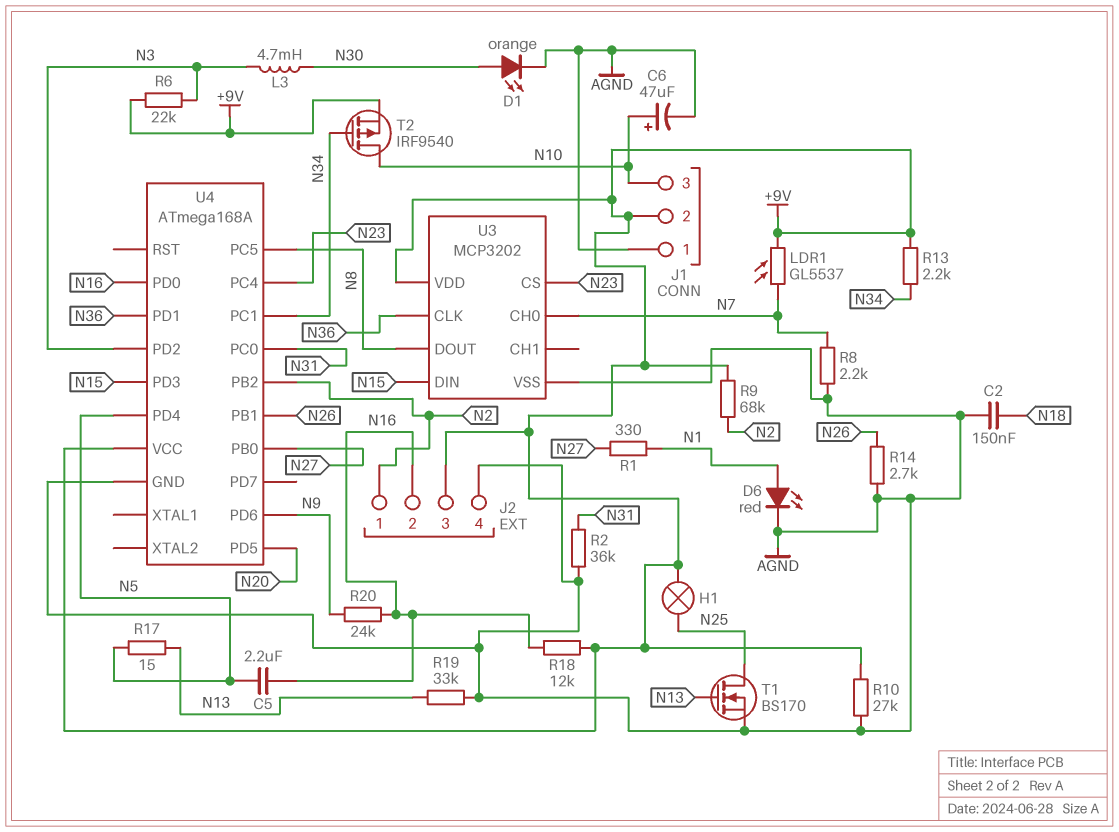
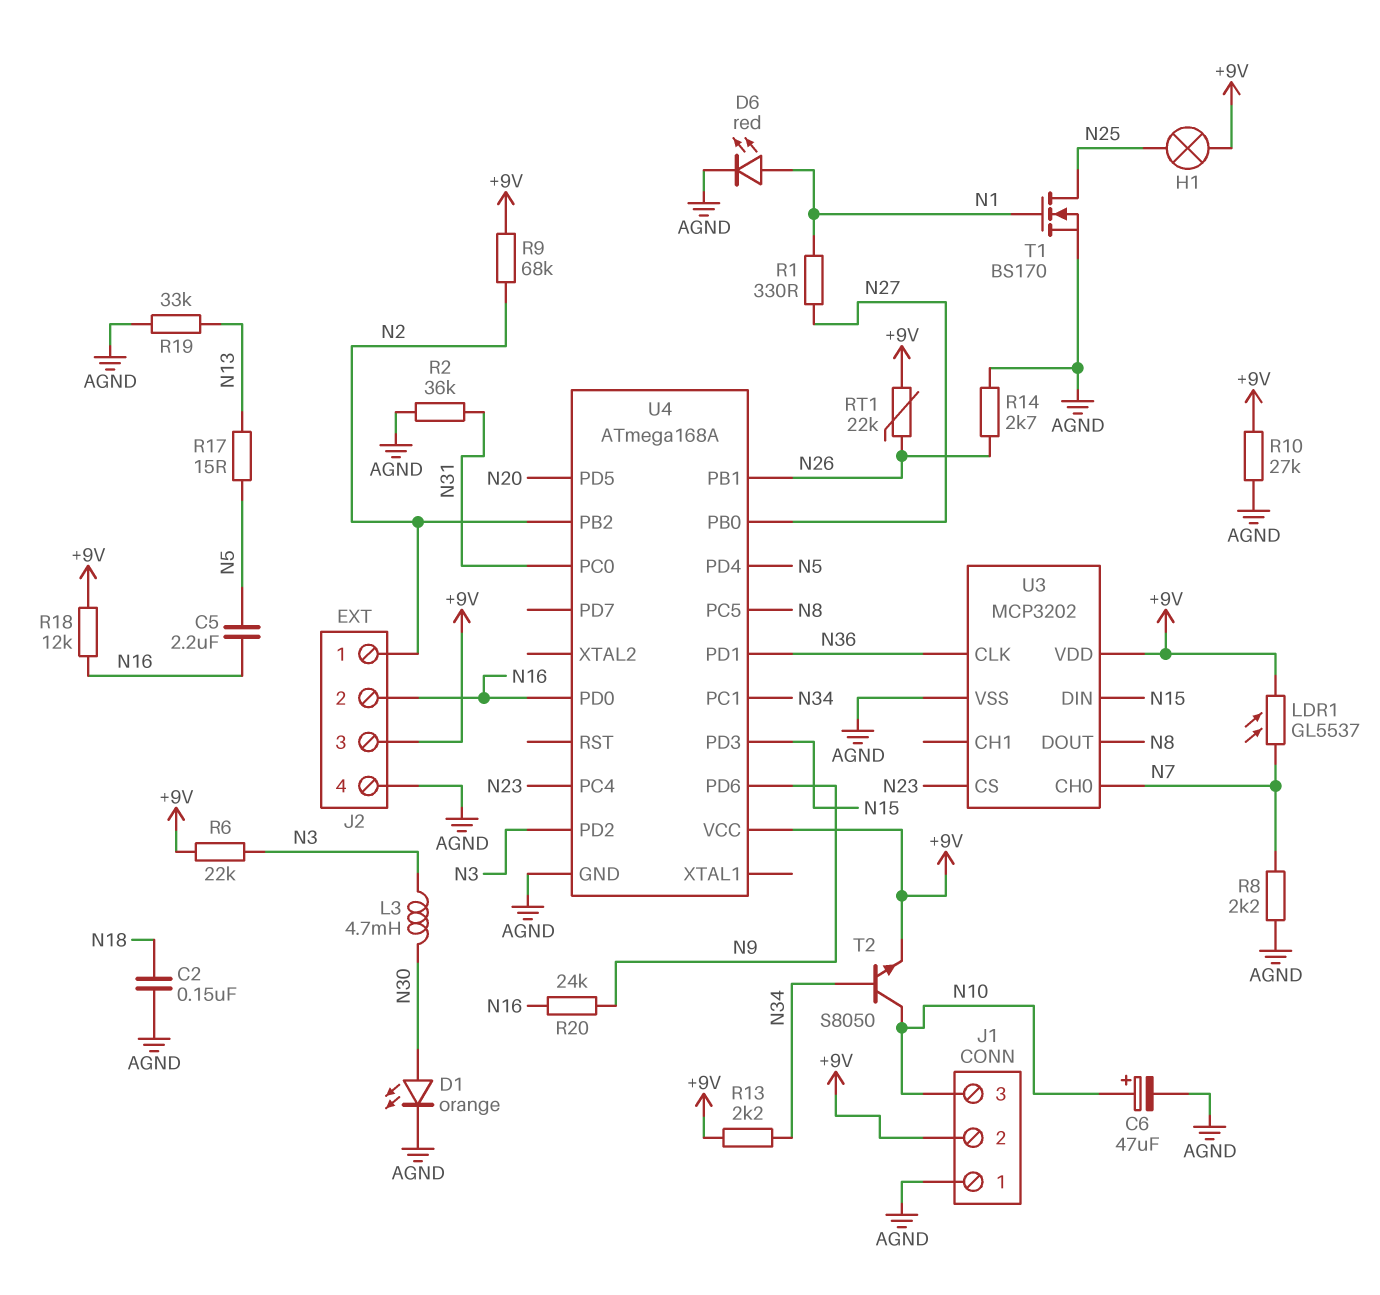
RT1: none -> 22k (+9V, N26)
T1: NMOS BS170 (G N13, D N25, S AGND) -> NMOS BS170 (G N1, D N25, S AGND)
T2: PMOS IRF9540 (G N34, D N10, S +9V) -> NPN S8050 (B N34, C N10, E +9V)

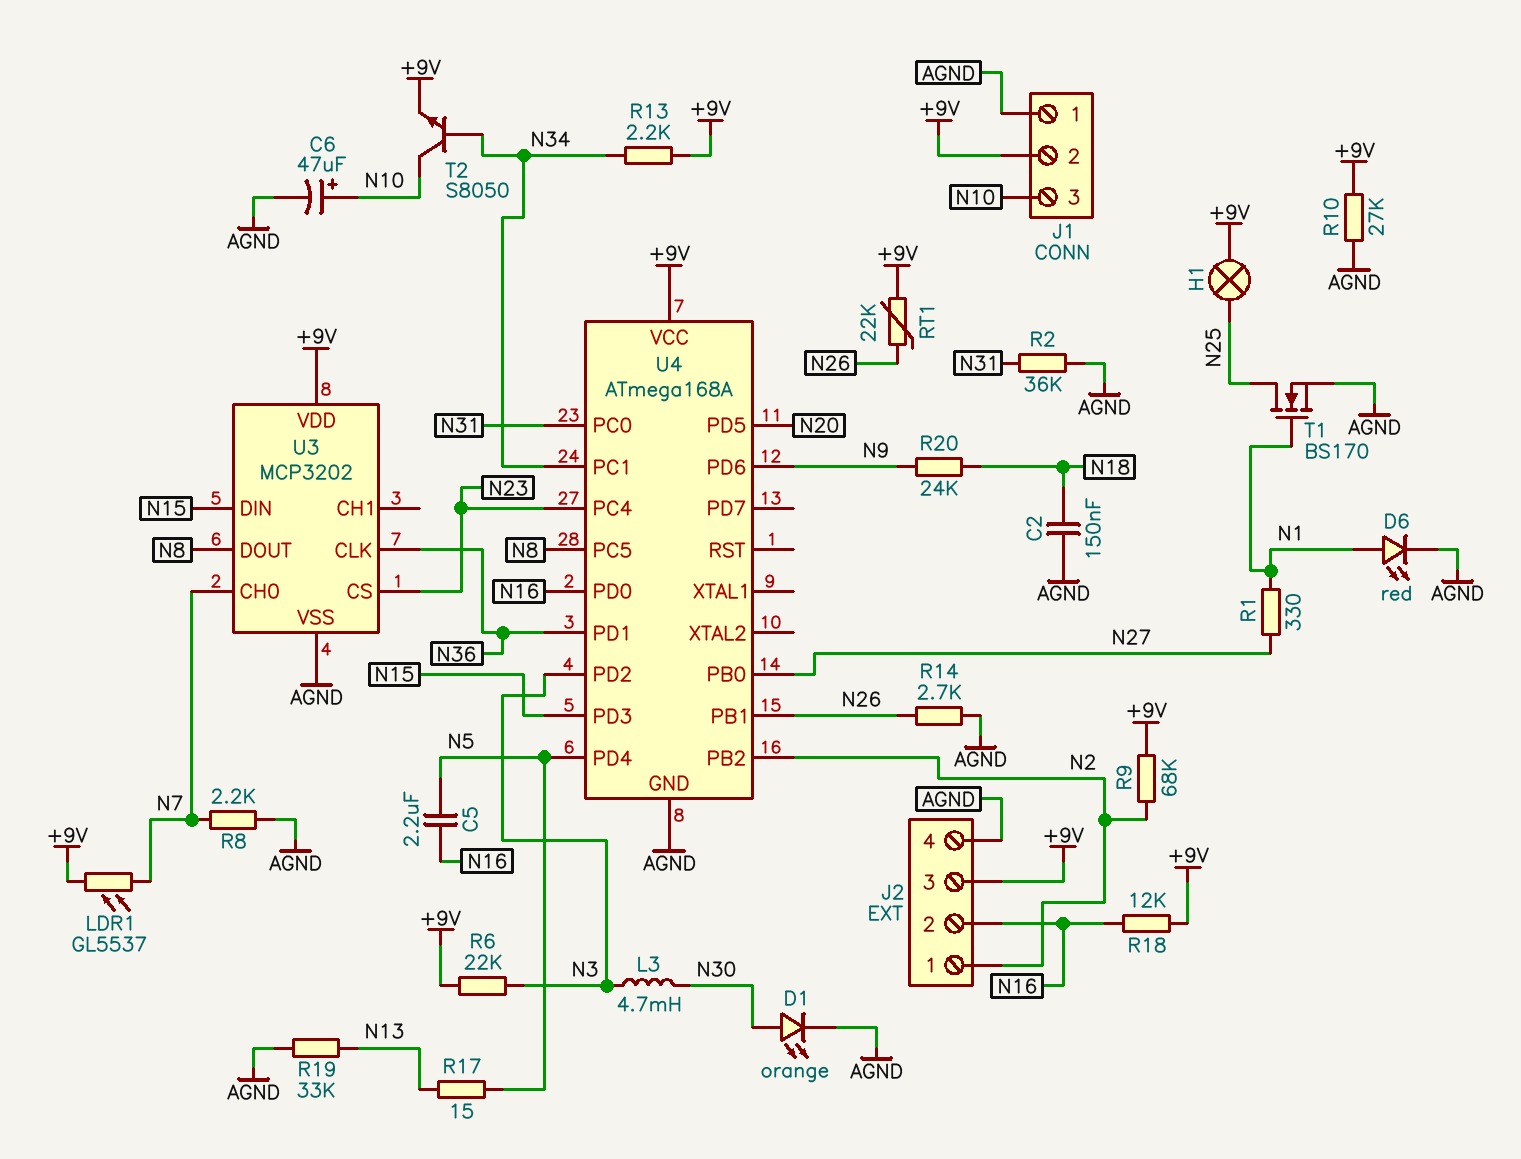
R20: 24k (N9, N16) -> 24k (N9, N18)

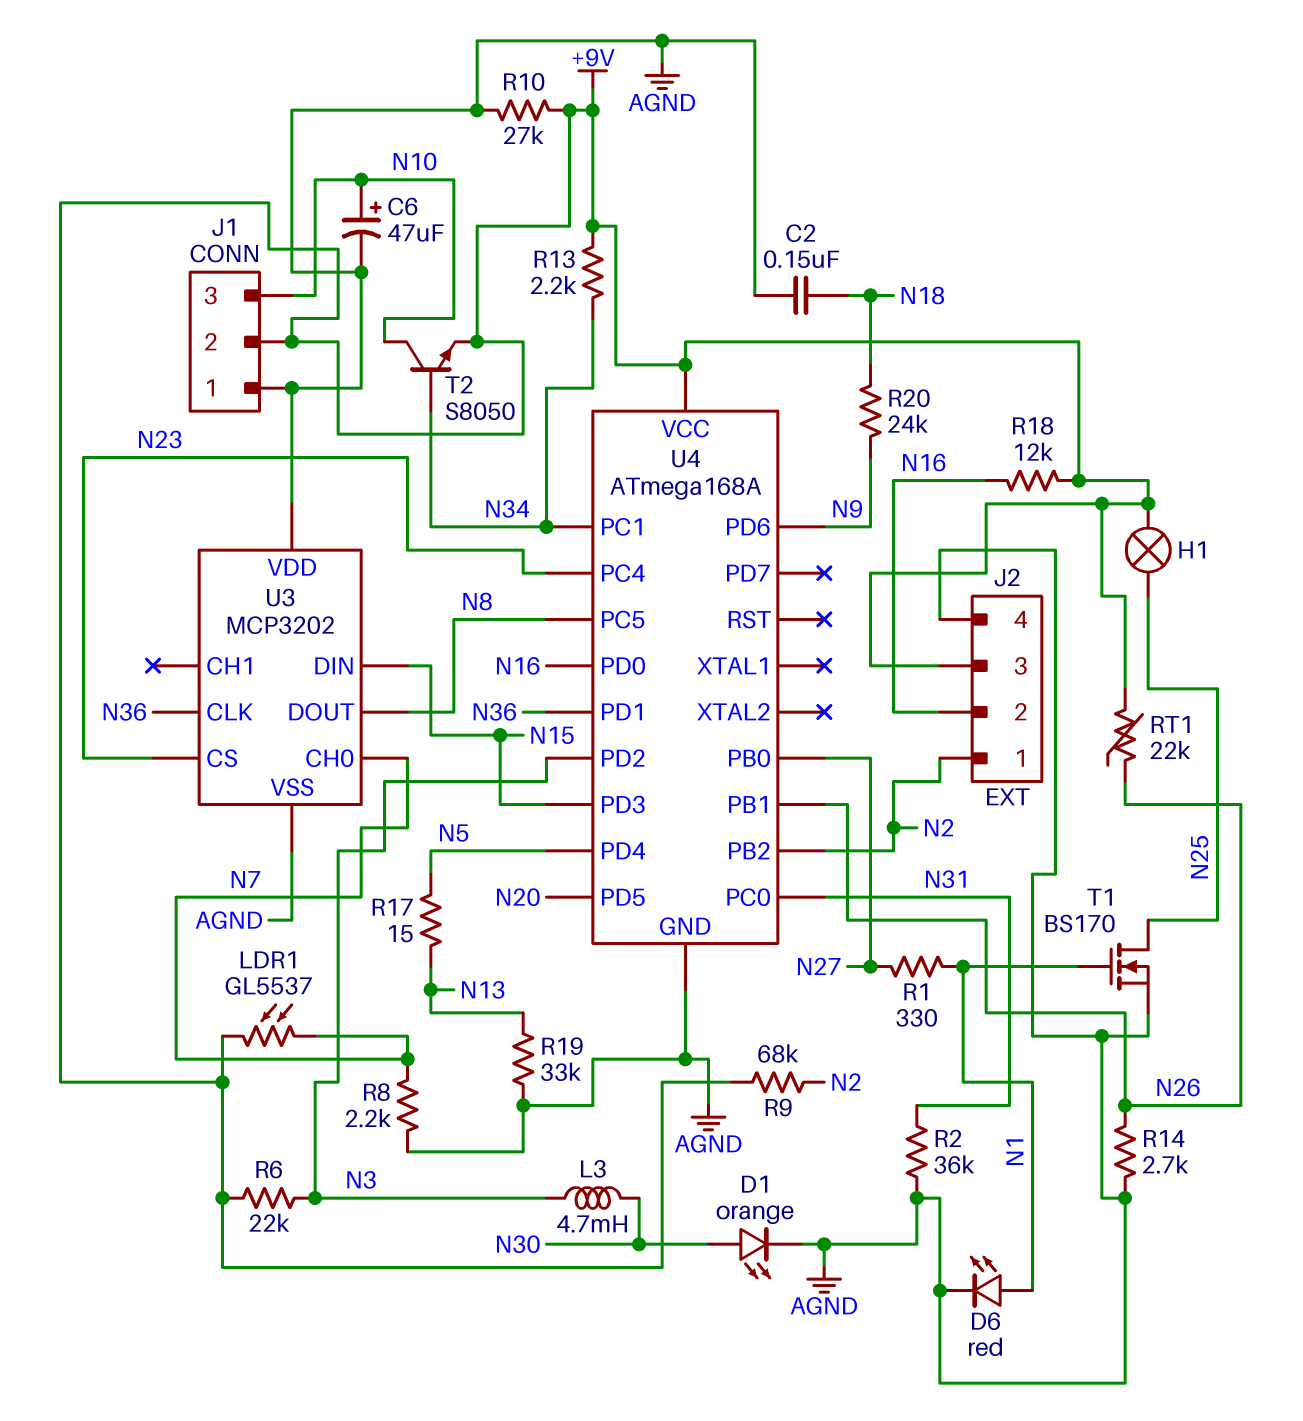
C5: 2.2uF (N5, N16) -> none
U3 pin VDD: +9V -> AGND

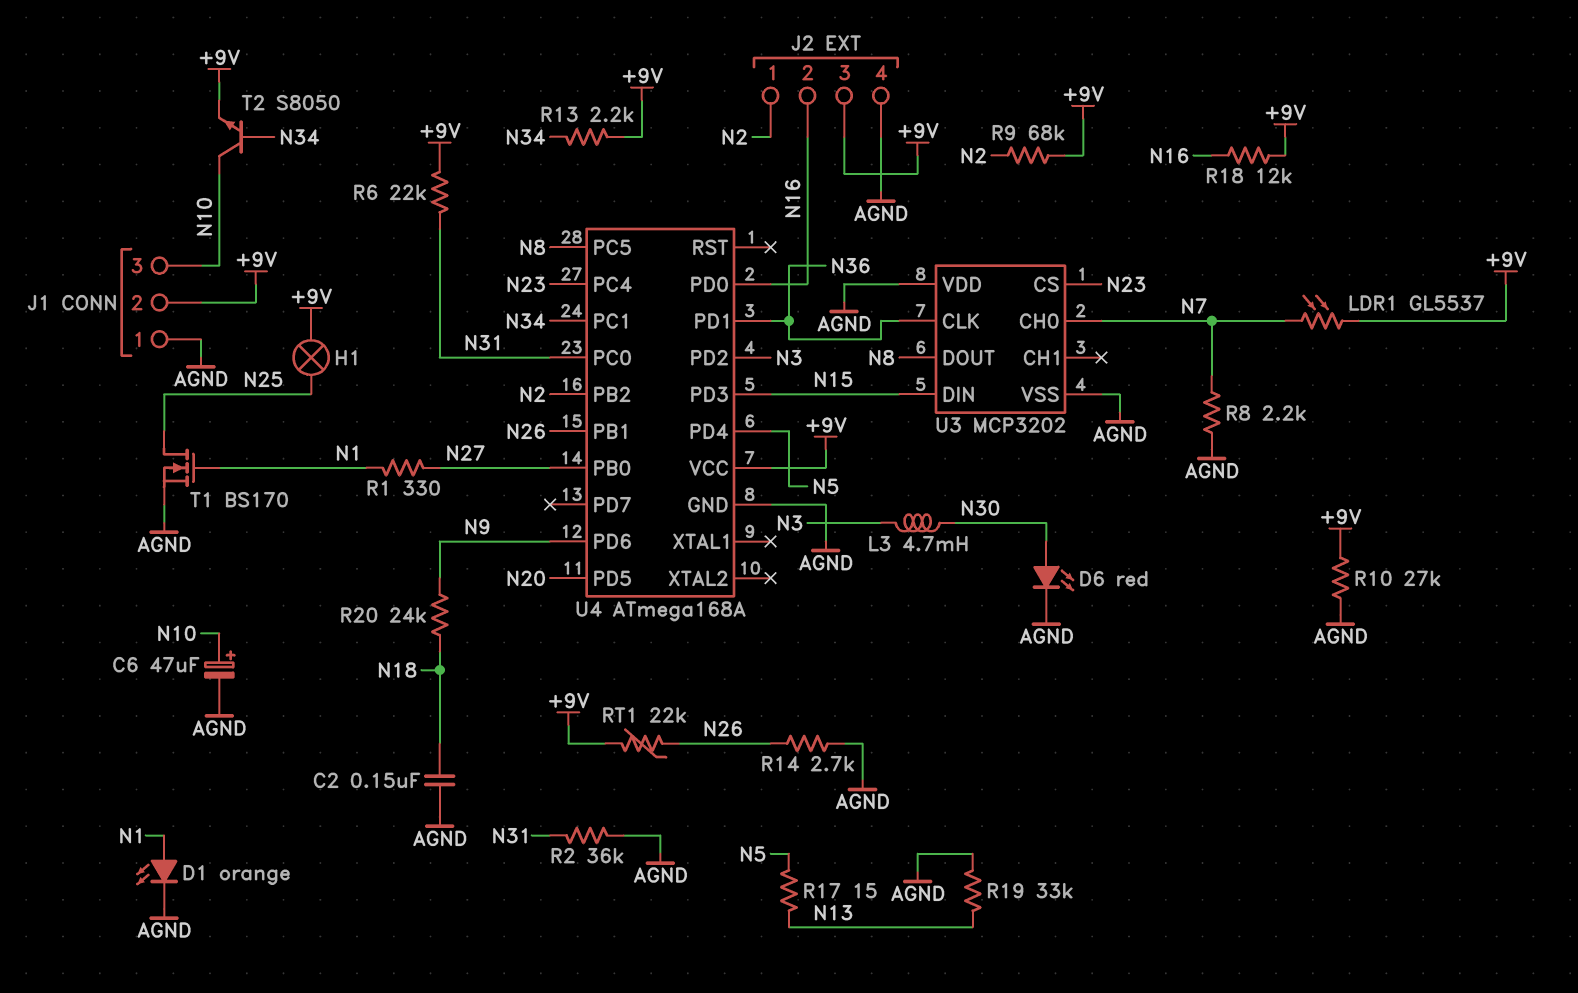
D1: LED orange (A N30, K AGND) -> LED orange (A N1, K AGND)
D6: LED red (A N1, K AGND) -> LED red (A N30, K AGND)
R6: 22k (+9V, N3) -> 22k (+9V, N31)

